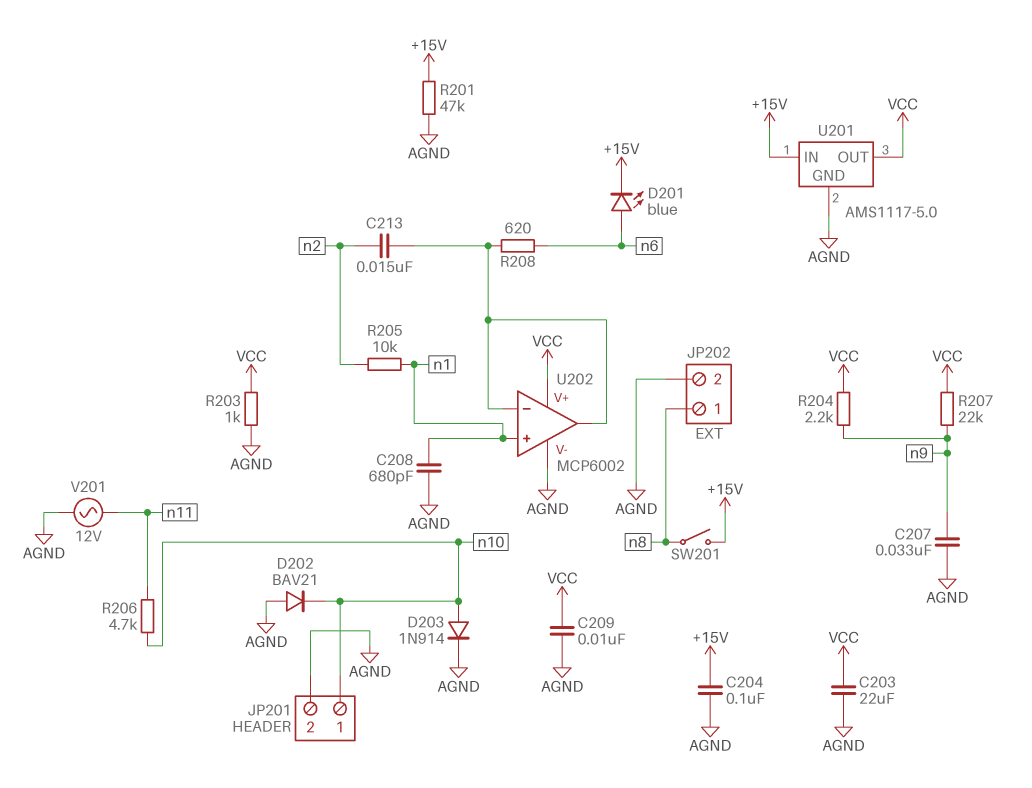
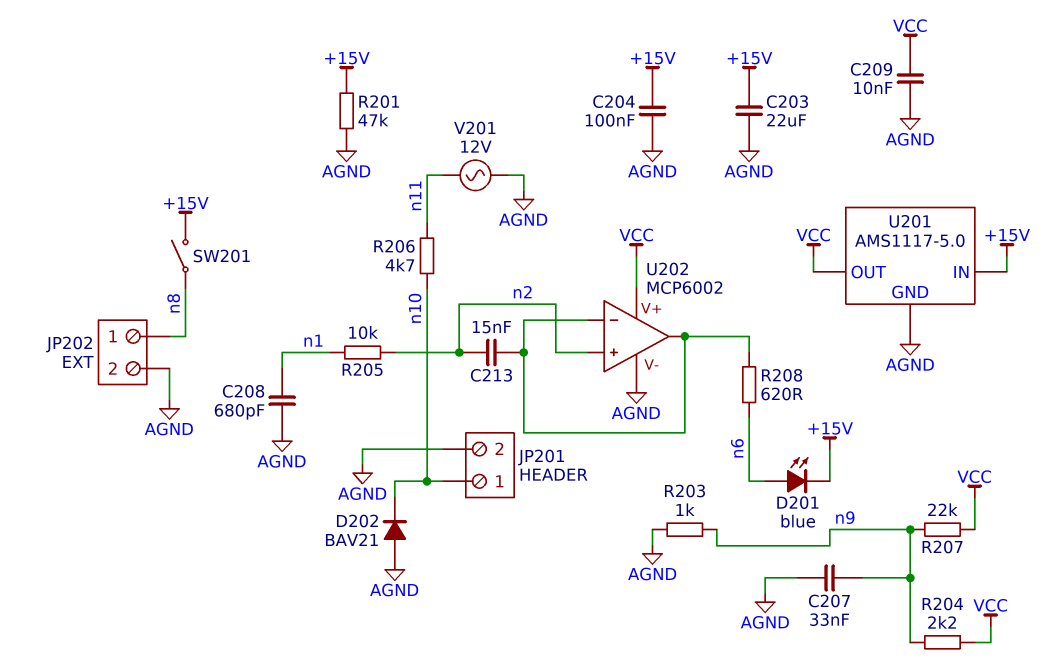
C203: 22uF (AGND, VCC) -> 22uF (+15V, AGND)
D203: diode 1N914 (A n10, K AGND) -> none
R203: 1k (AGND, VCC) -> 1k (AGND, n9)
U202 pin in+: n1 -> n2

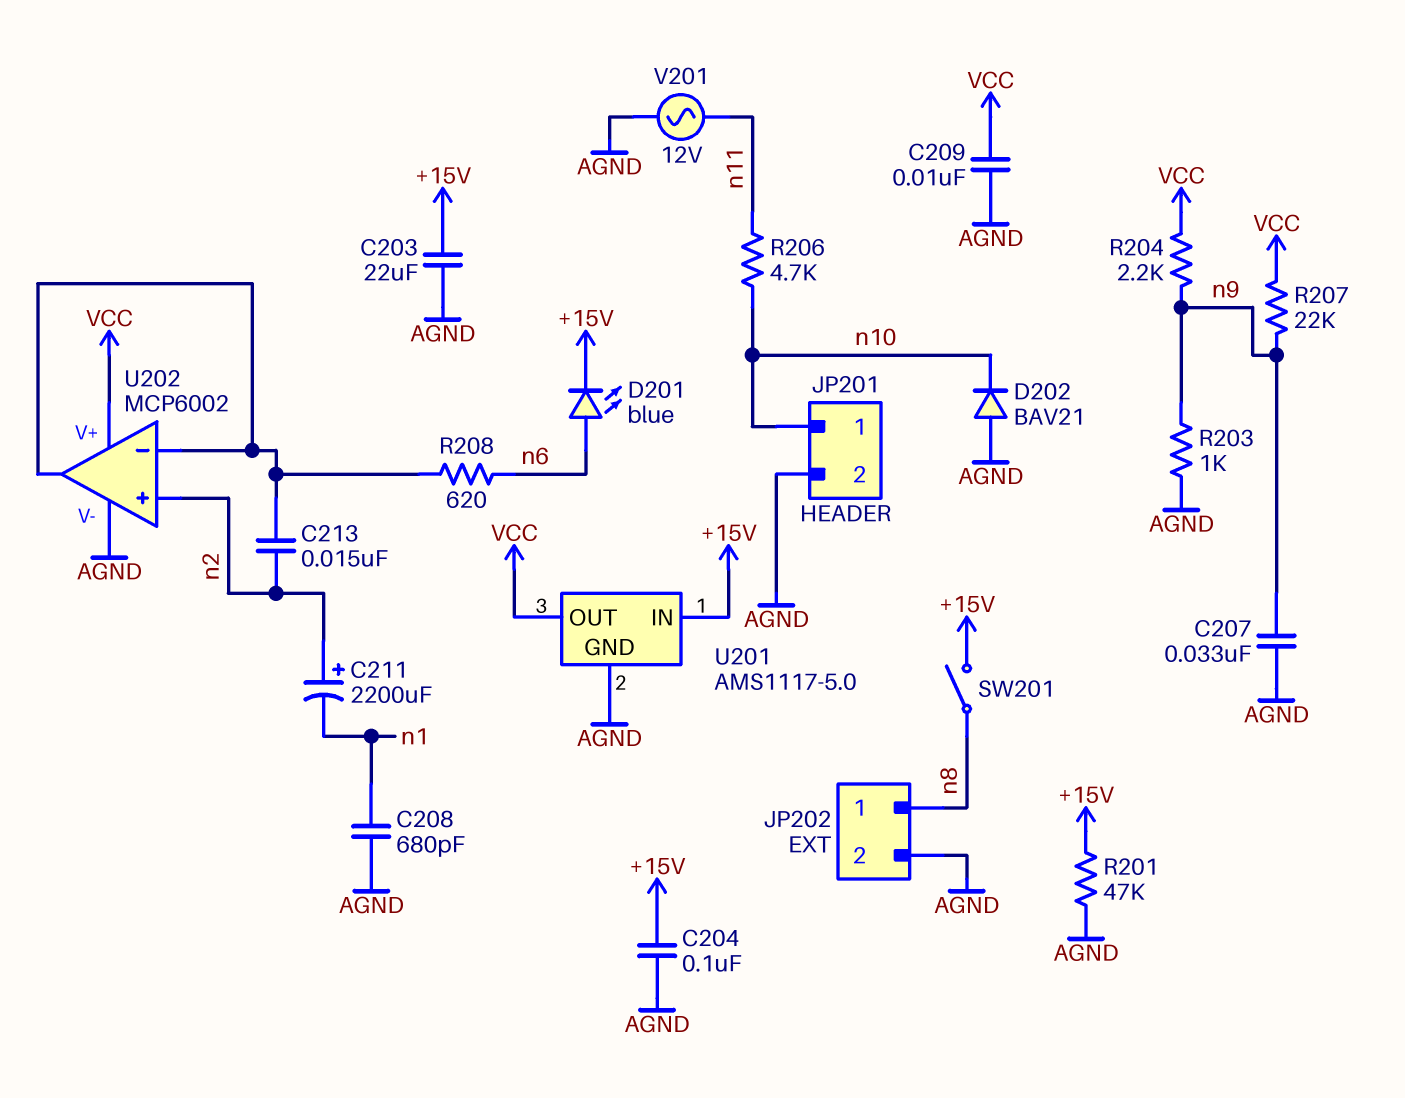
C211: none -> 2200uF (plus n2, minus n1)
R205: 10k (n1, n2) -> none

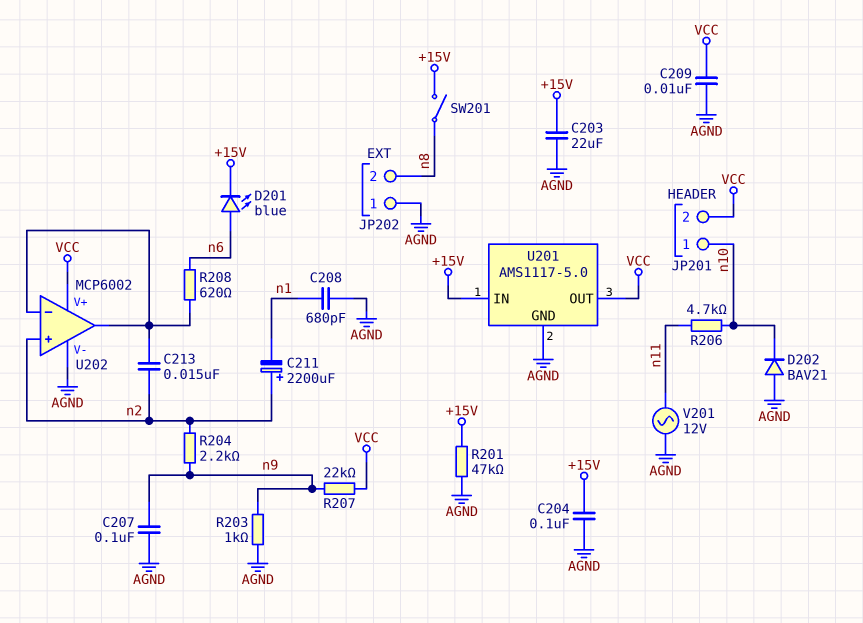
C207: 33nF (AGND, n9) -> 100nF (AGND, n9)
JP201 pin 2: AGND -> VCC
JP202 pin 1: n8 -> AGND
JP202 pin 2: AGND -> n8
R204: 2.2k (VCC, n9) -> 2.2k (n2, n9)

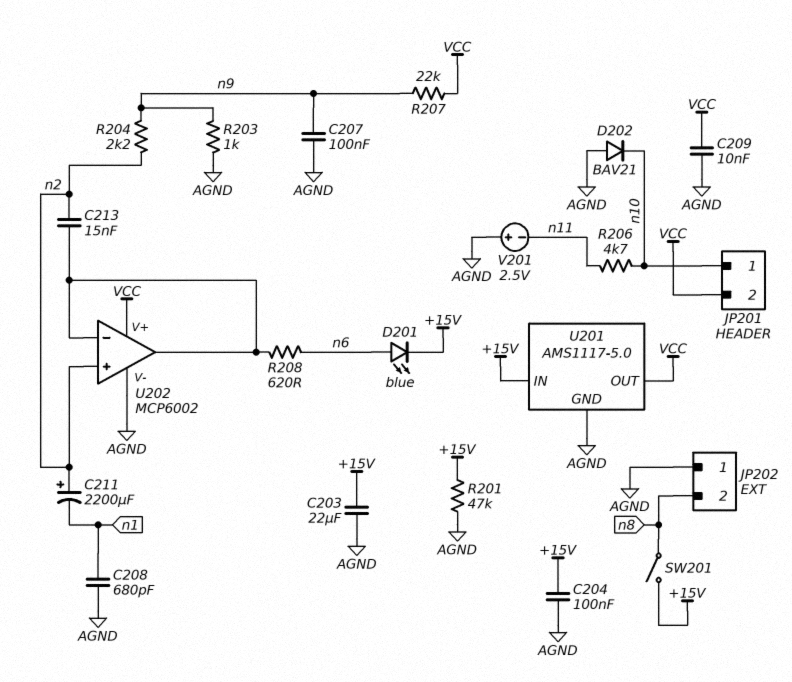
V201: AC 12V (AGND, n11) -> 2.5V (plus AGND, minus n11)

